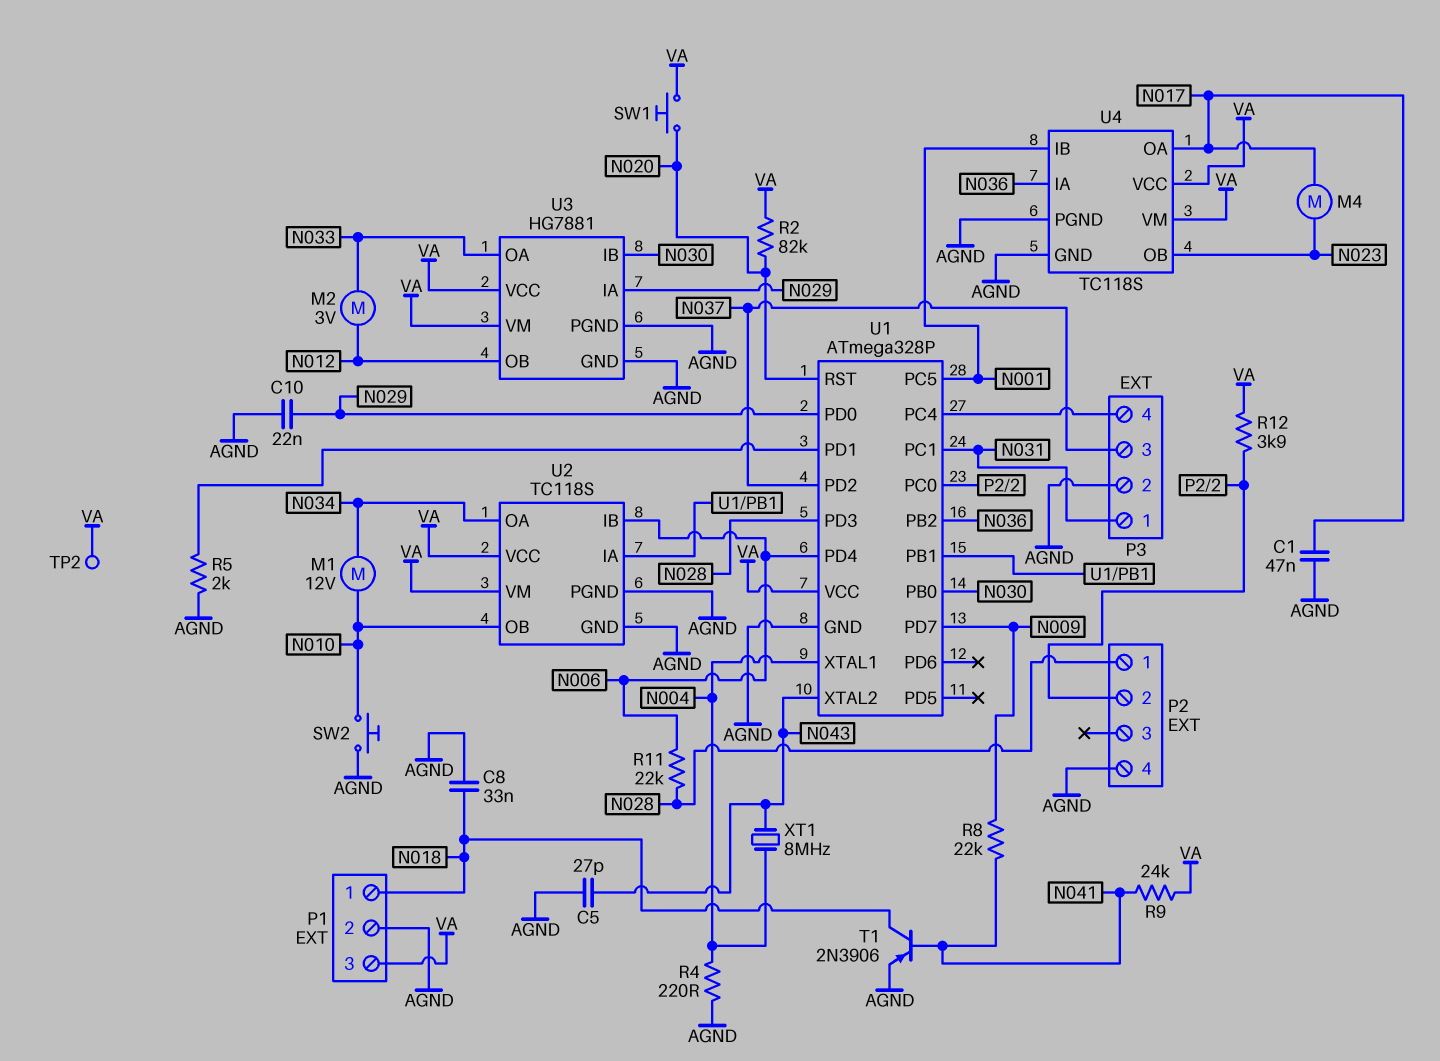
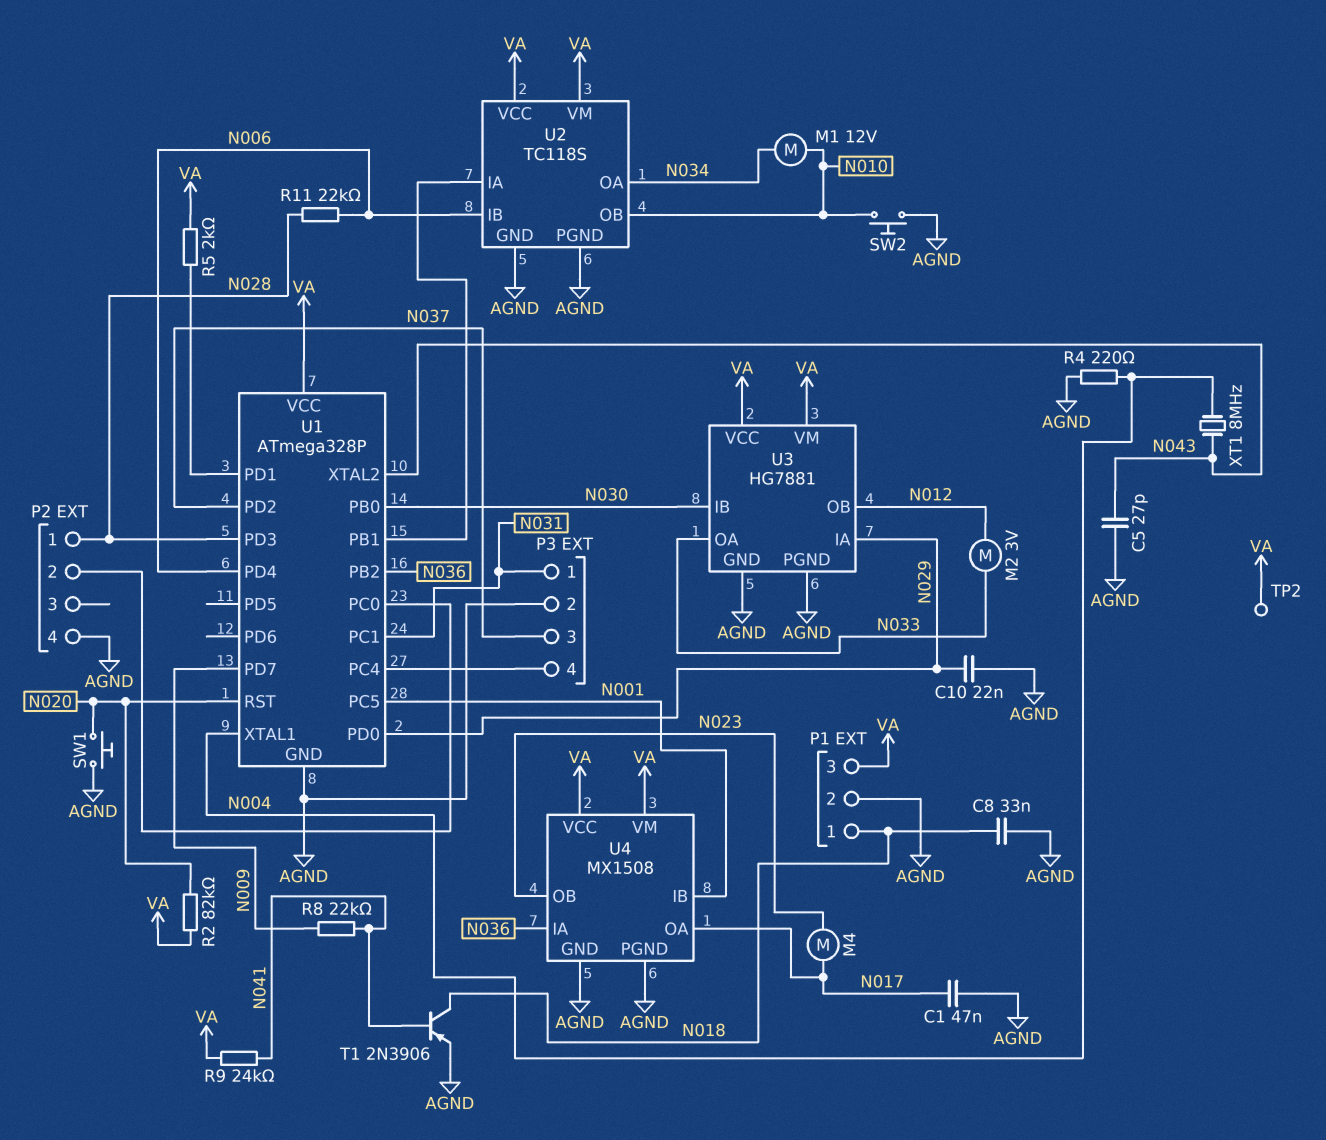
R5: 2k (AGND, U1/PD1) -> 2k (U1/PD1, VA)
R12: 3.9k (P2/2, VA) -> none
SW1: button (N020, VA) -> button (AGND, N020)
U4: TC118S -> MX1508

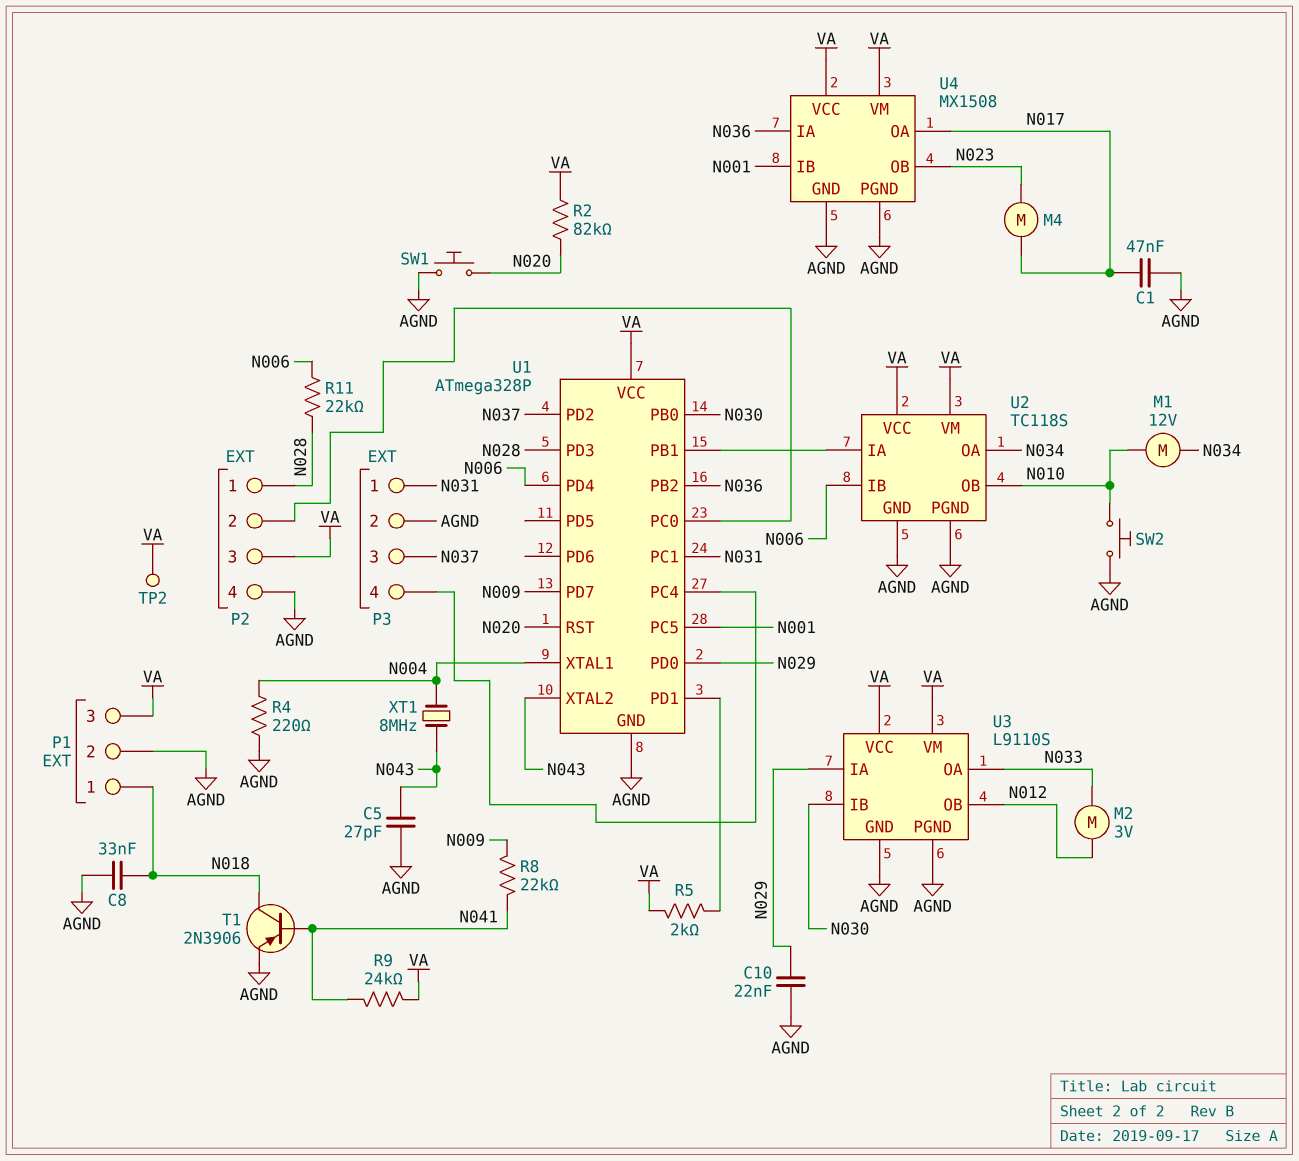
P2 pin 3: none -> VA
U3: HG7881 -> L9110S

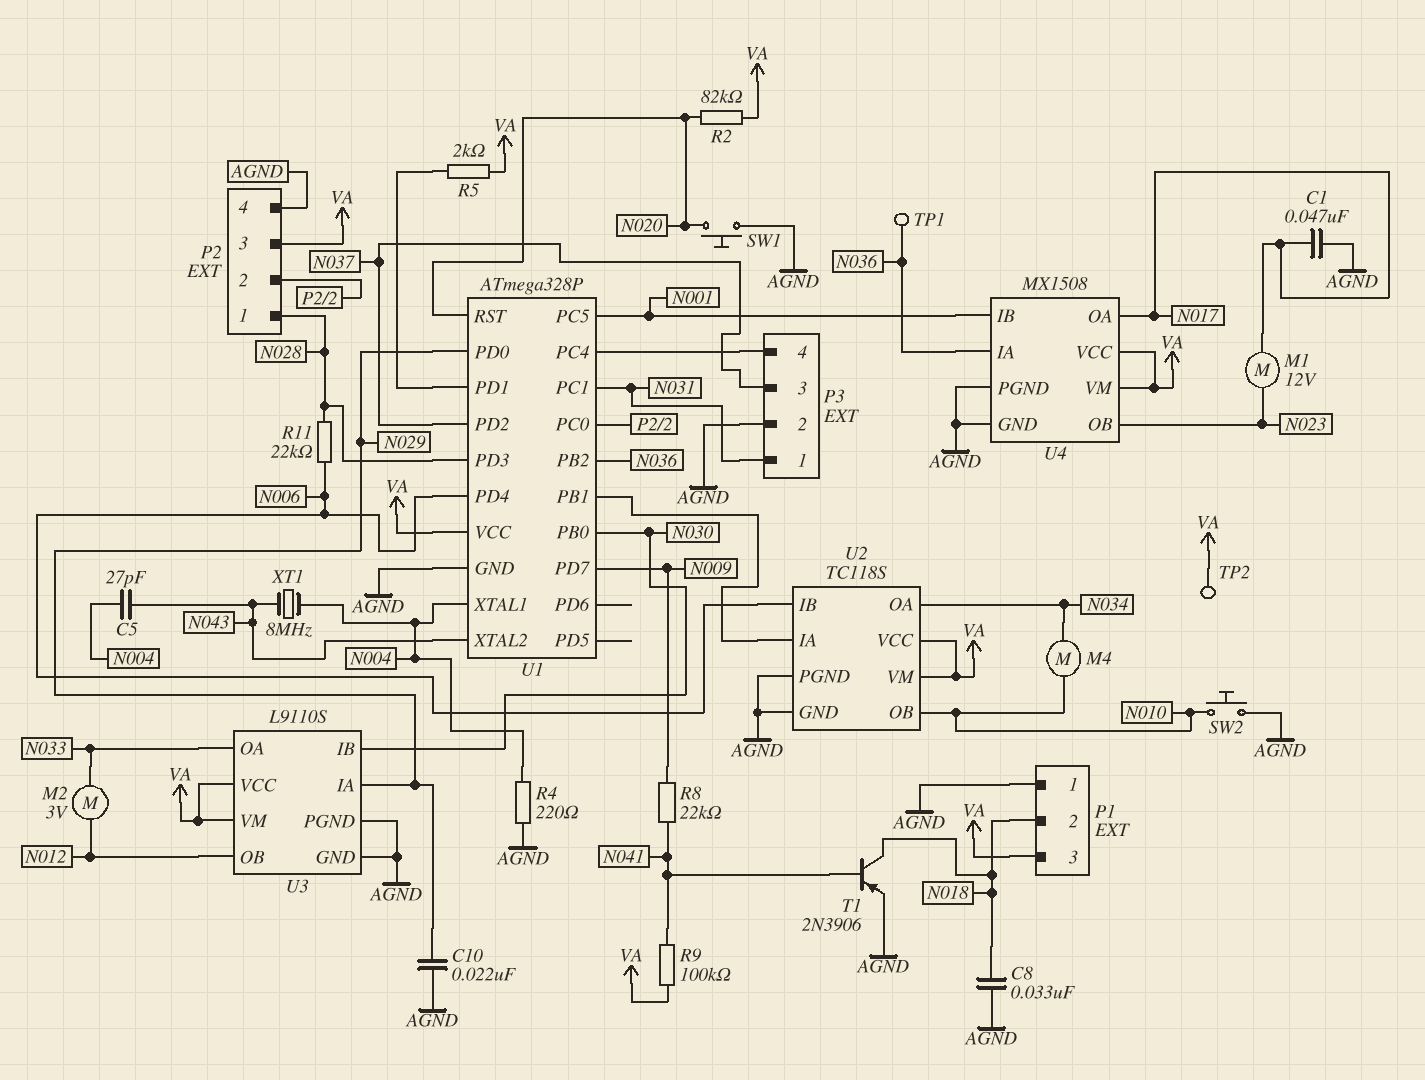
C5: 27pF (AGND, N043) -> 27pF (N004, N043)
M1: motor 12V (N010, N034) -> motor 12V (N017, N023)
M4: motor (N017, N023) -> motor (N010, N034)
P1 pin 1: N018 -> AGND
P1 pin 2: AGND -> N018
R9: 24k (N041, VA) -> 100k (N041, VA)
TP1: none -> test point (N036)

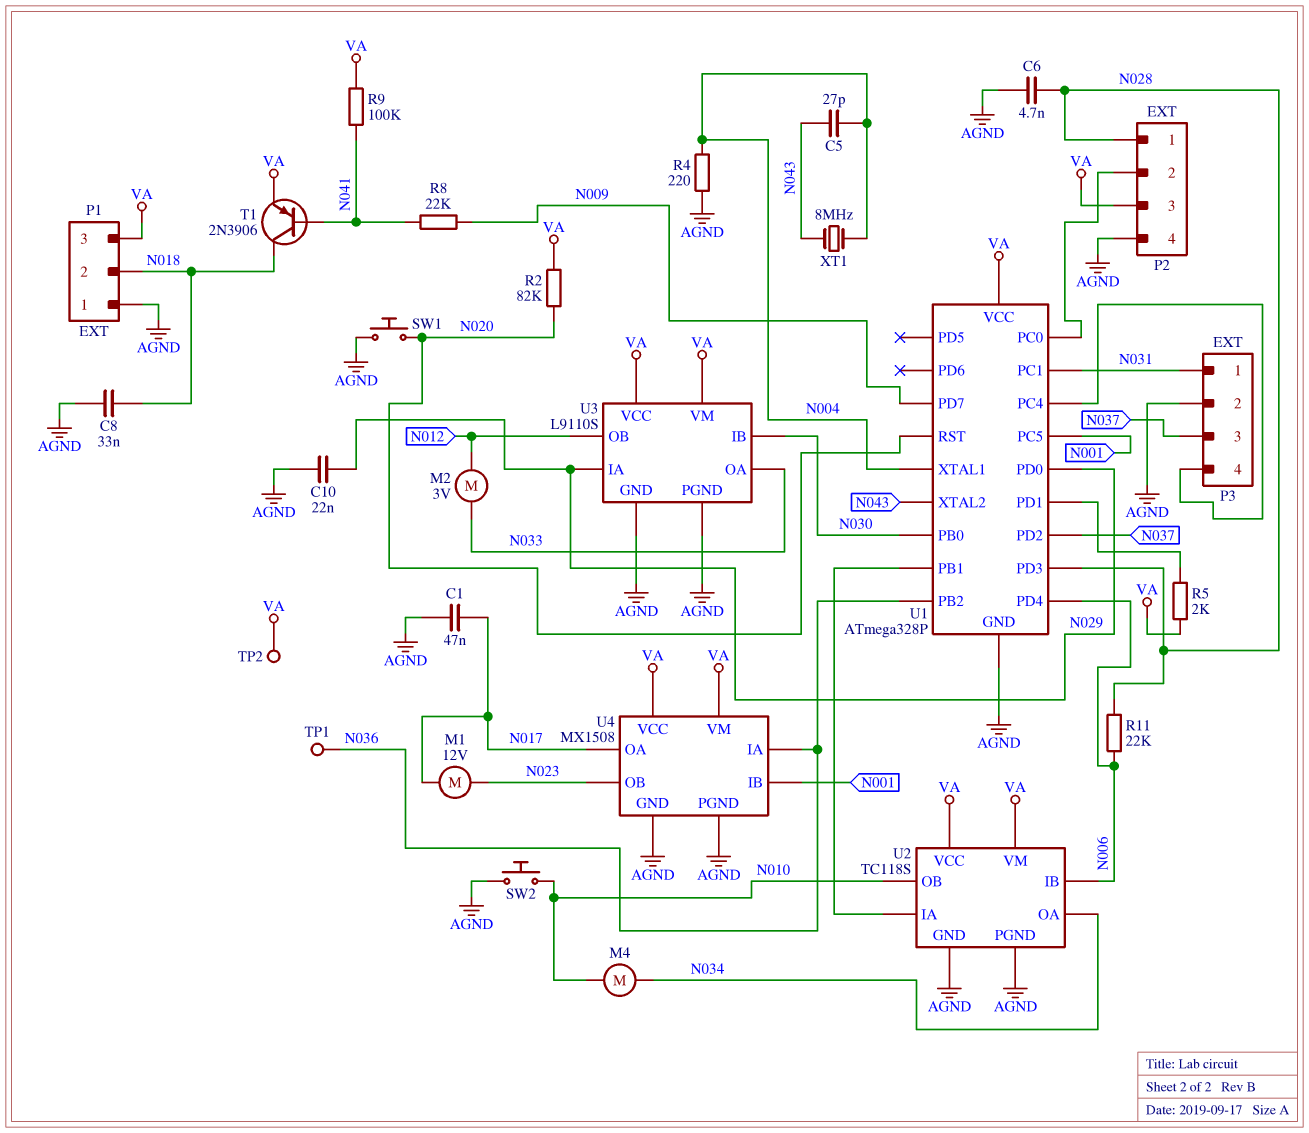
C6: none -> 4.7nF (AGND, N028)
T1: PNP 2N3906 (B N041, C N018, E AGND) -> PNP 2N3906 (B N041, C N018, E VA)

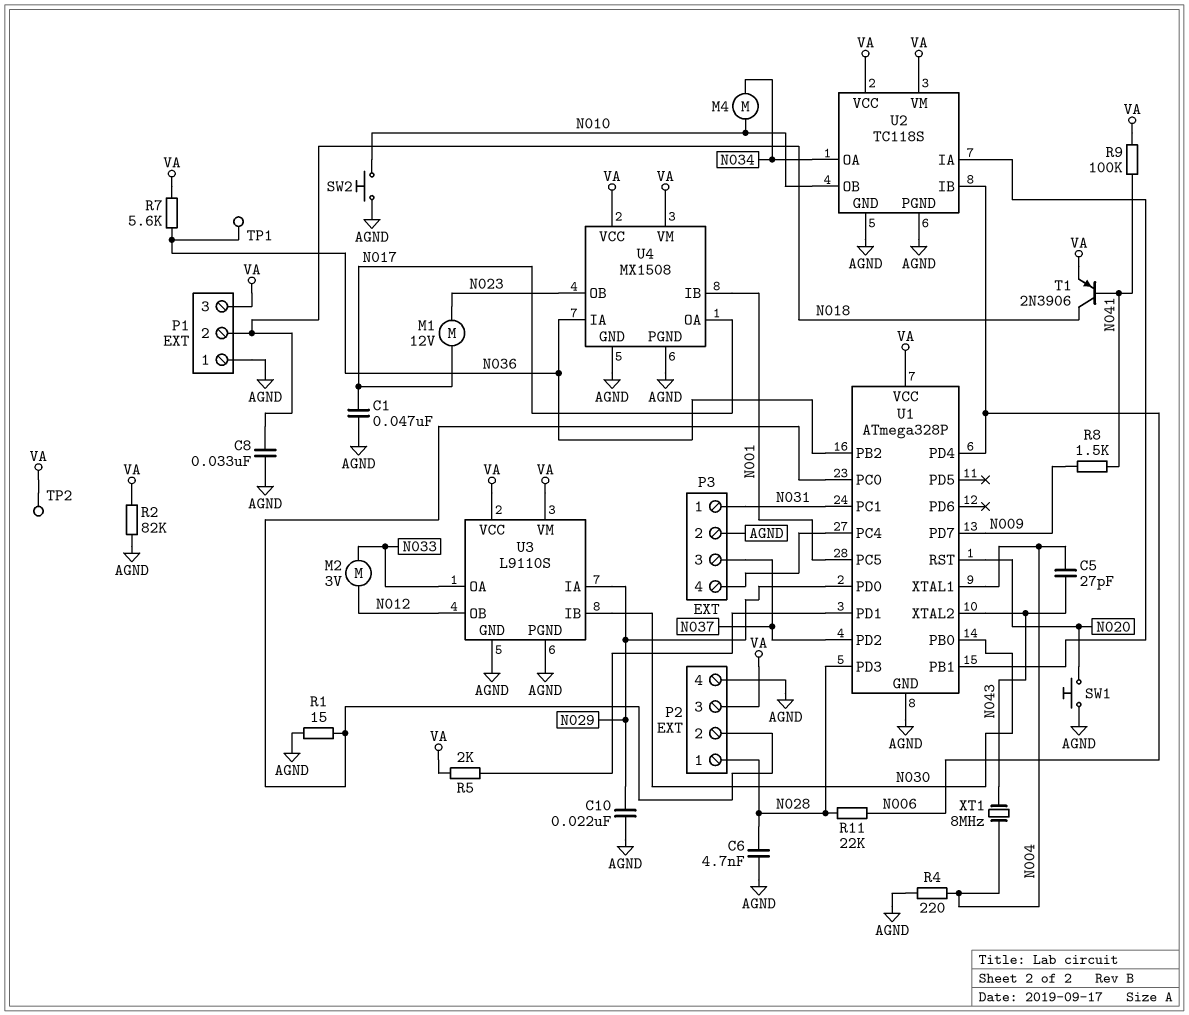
R1: none -> 15 (AGND, P2/2)
R2: 82k (N020, VA) -> 82k (AGND, VA)
R7: none -> 5.6k (N036, VA)
R8: 22k (N009, N041) -> 1.5k (N009, N041)

